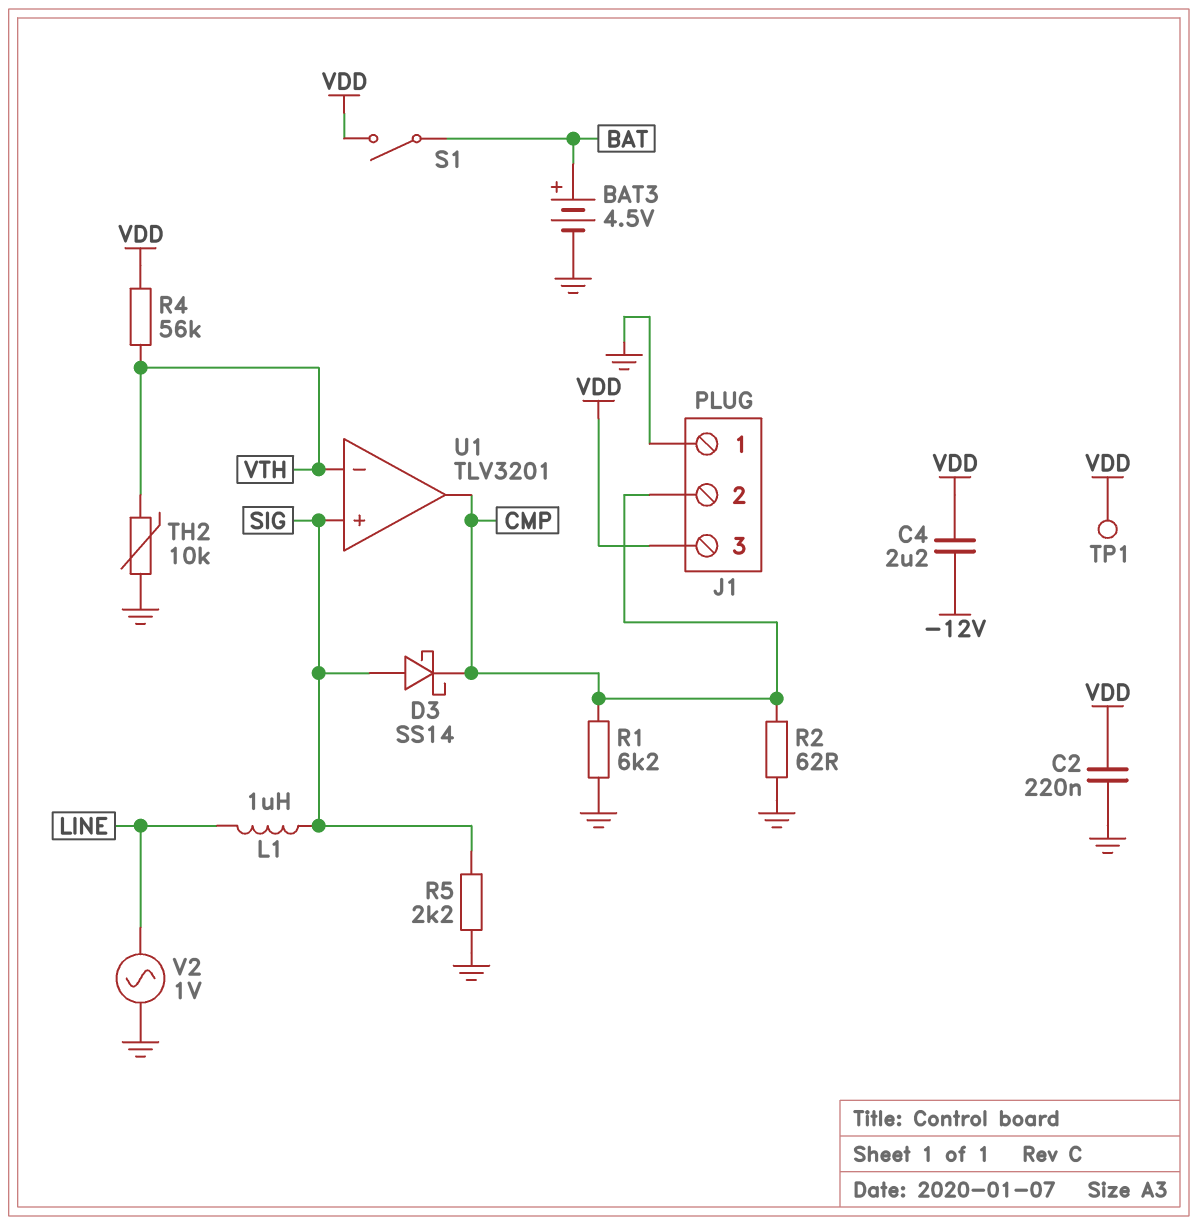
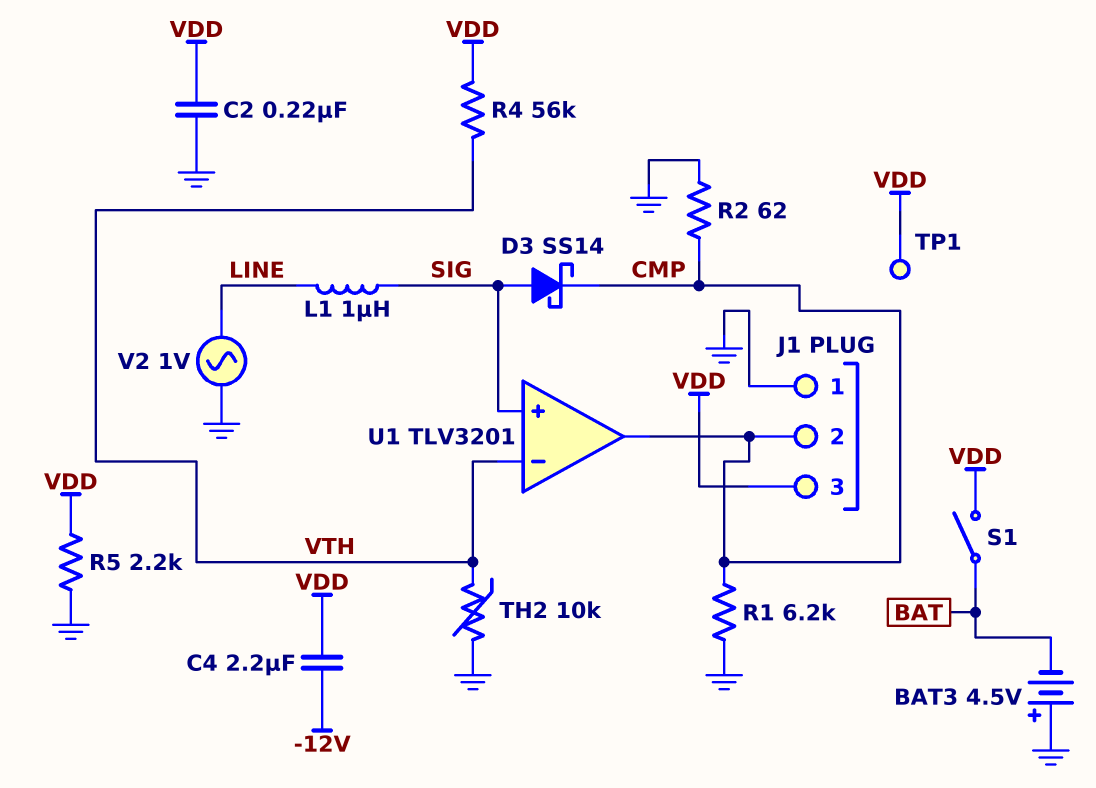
BAT3: 4.5V (plus BAT, minus GND) -> 4.5V (plus GND, minus BAT)
R5: 2.2k (GND, SIG) -> 2.2k (GND, VDD)

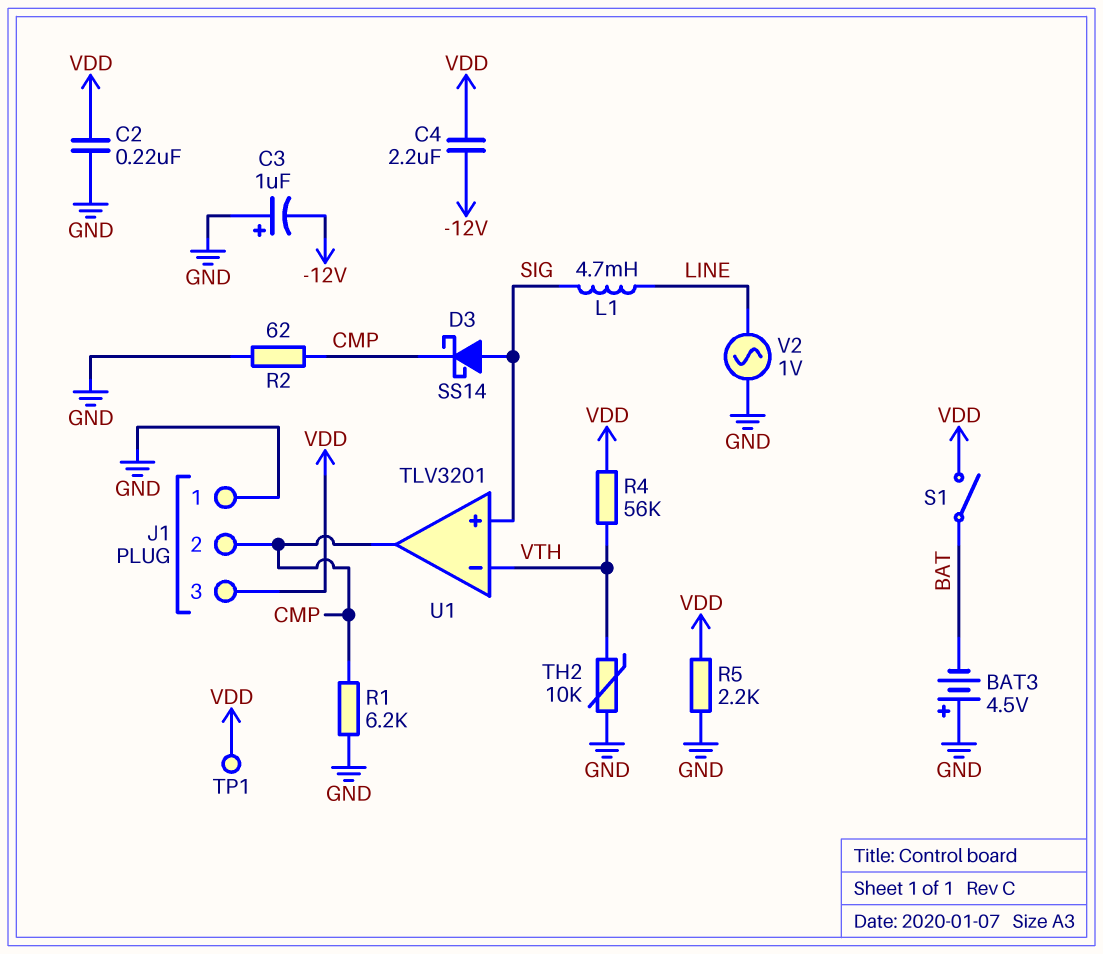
C3: none -> 1uF (plus GND, minus -12V)
L1: 1uH (LINE, SIG) -> 4.7mH (LINE, SIG)

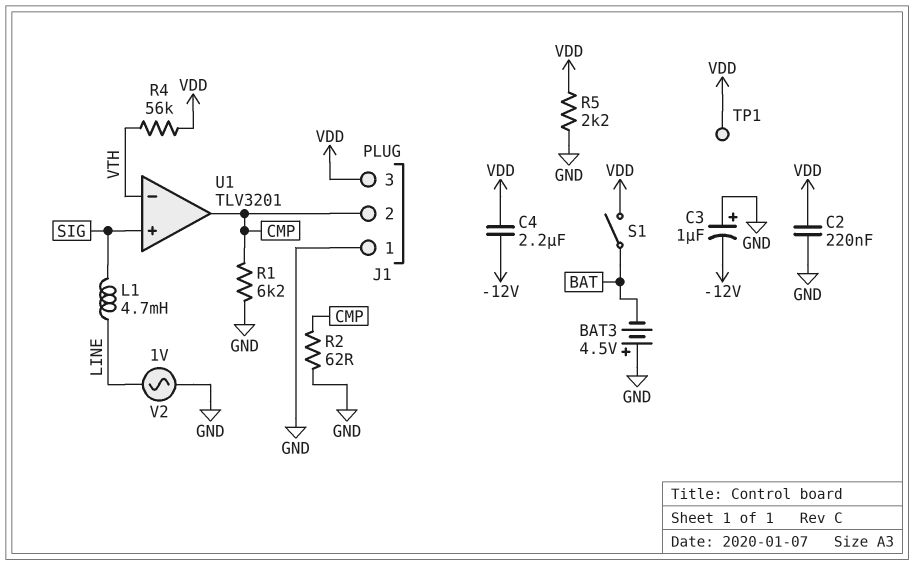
D3: schottky SS14 (A SIG, K CMP) -> none
TH2: 10k (GND, VTH) -> none

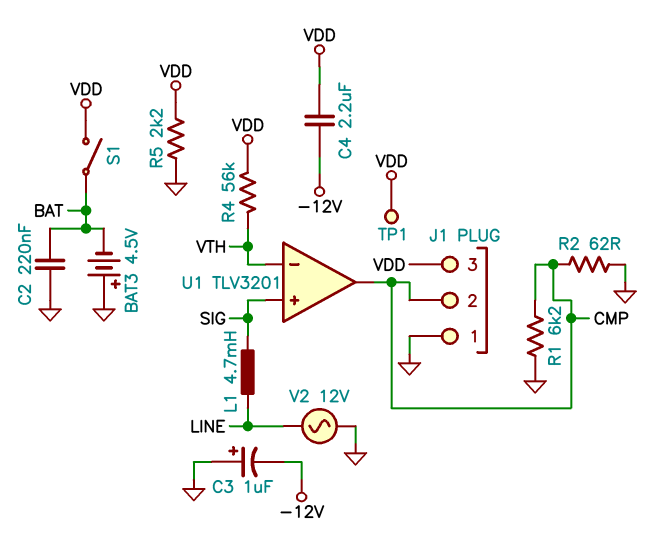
C2: 220nF (GND, VDD) -> 220nF (BAT, GND)
V2: AC 1V (GND, LINE) -> AC 12V (GND, LINE)

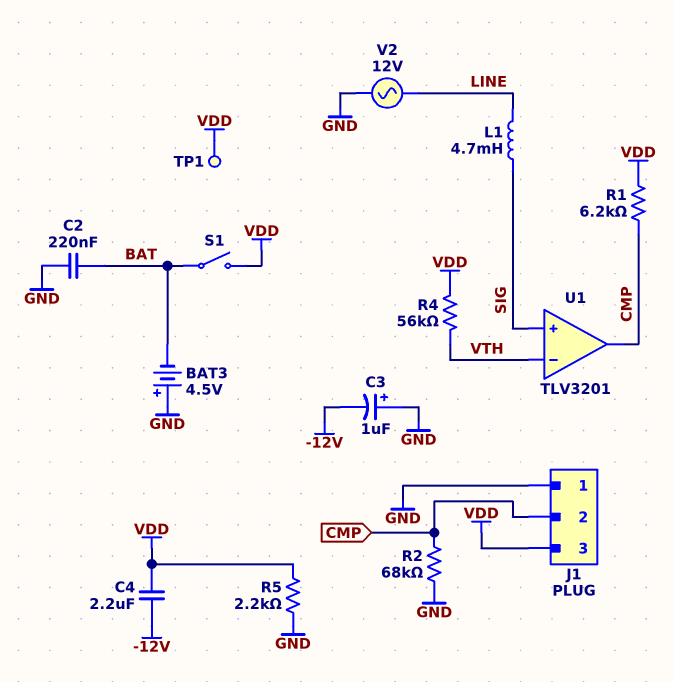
R1: 6.2k (CMP, GND) -> 6.2k (CMP, VDD)
R2: 62 (CMP, GND) -> 68k (CMP, GND)

